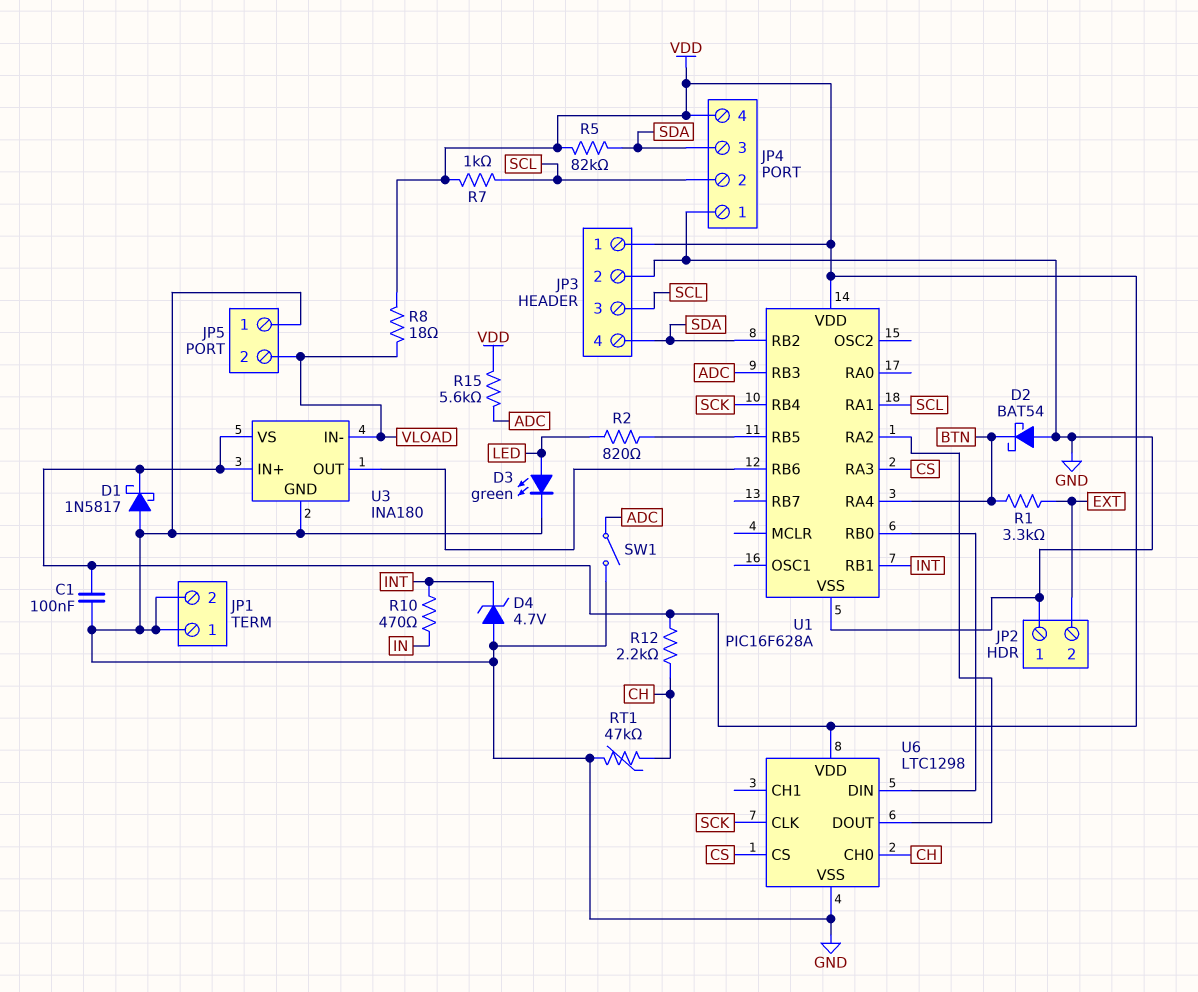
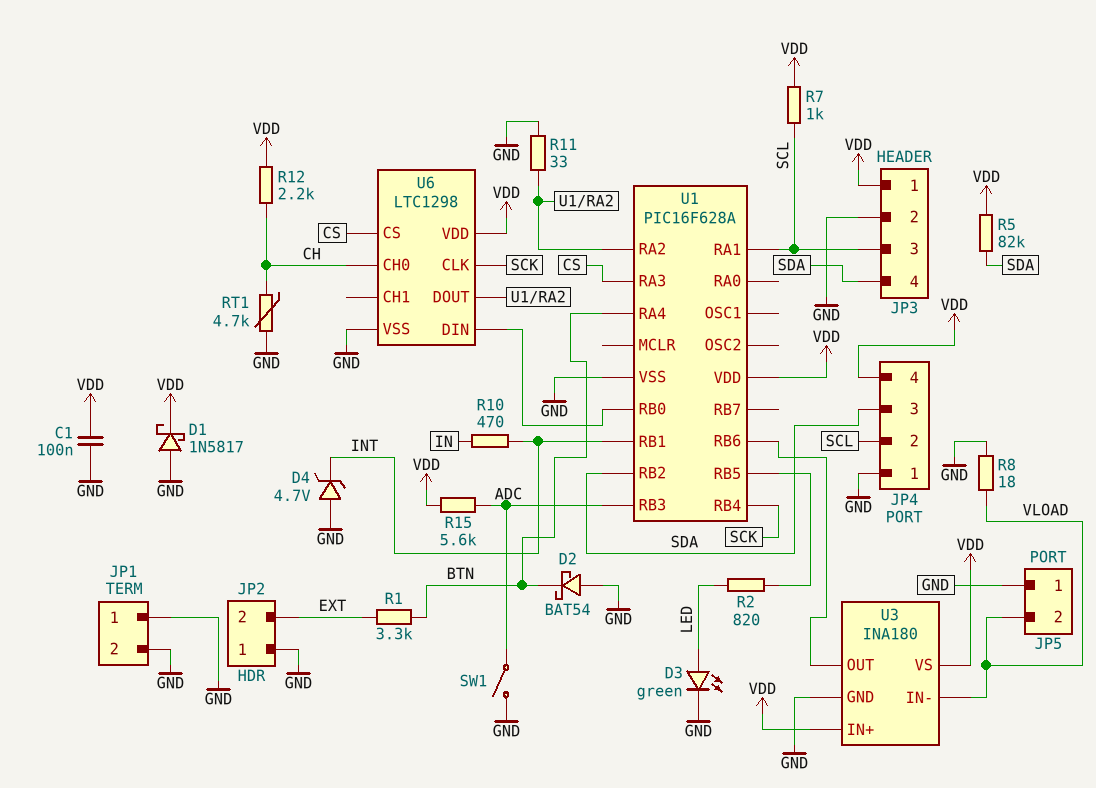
R8: 18 (VDD, VLOAD) -> 18 (GND, VLOAD)
R11: none -> 33 (GND, U1/RA2)
RT1: 47k (CH, GND) -> 4.7k (CH, GND)

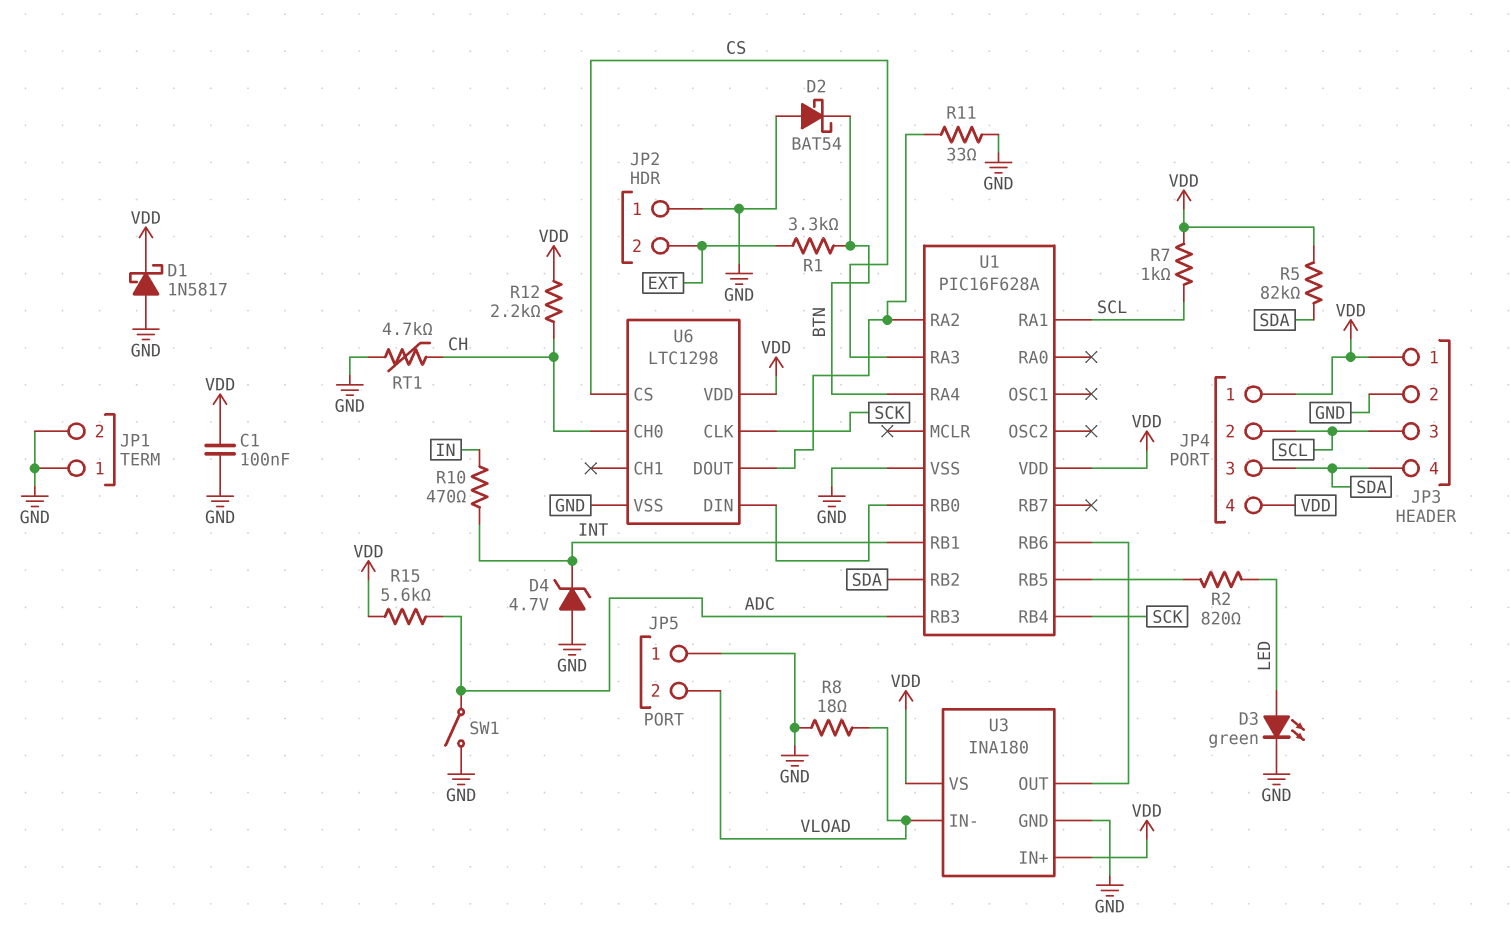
JP4 pin 1: GND -> VDD

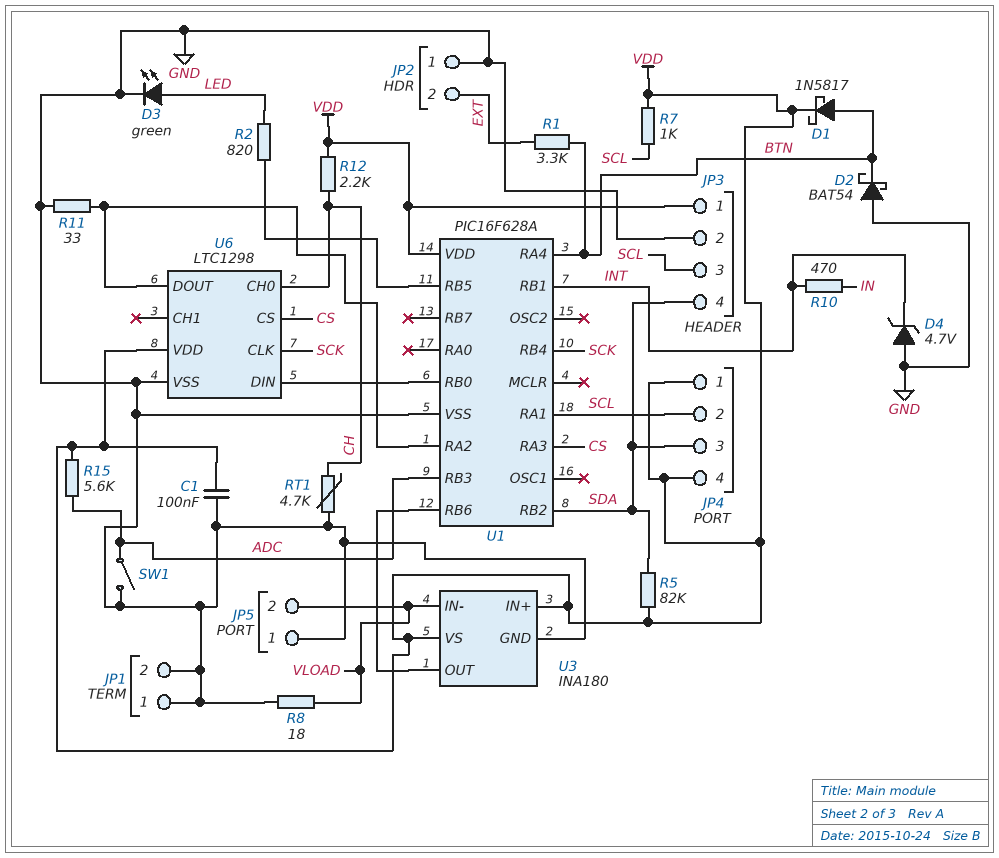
D1: schottky 1N5817 (A GND, K VDD) -> schottky 1N5817 (A BTN, K VDD)

